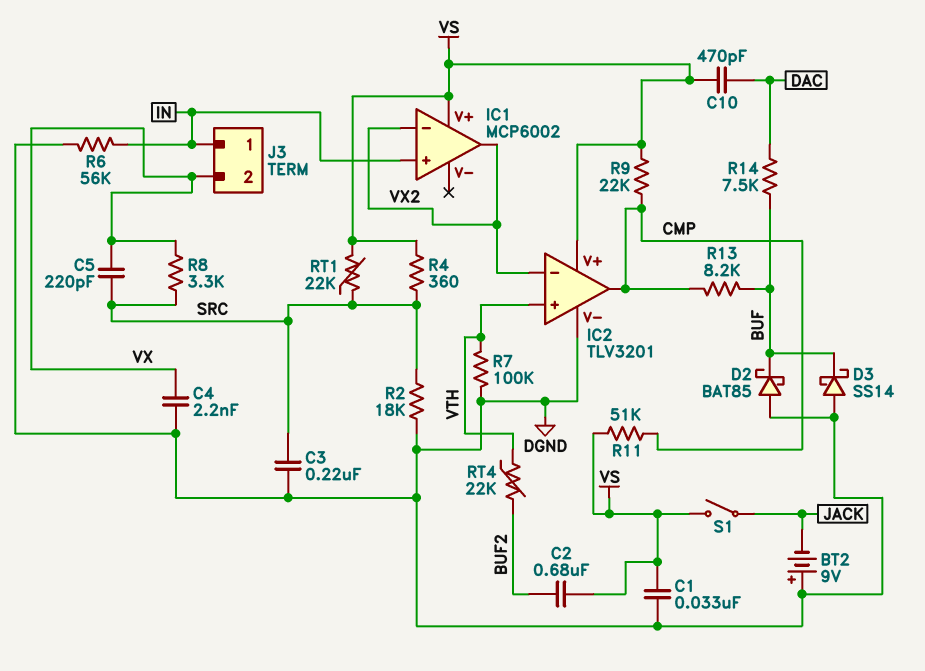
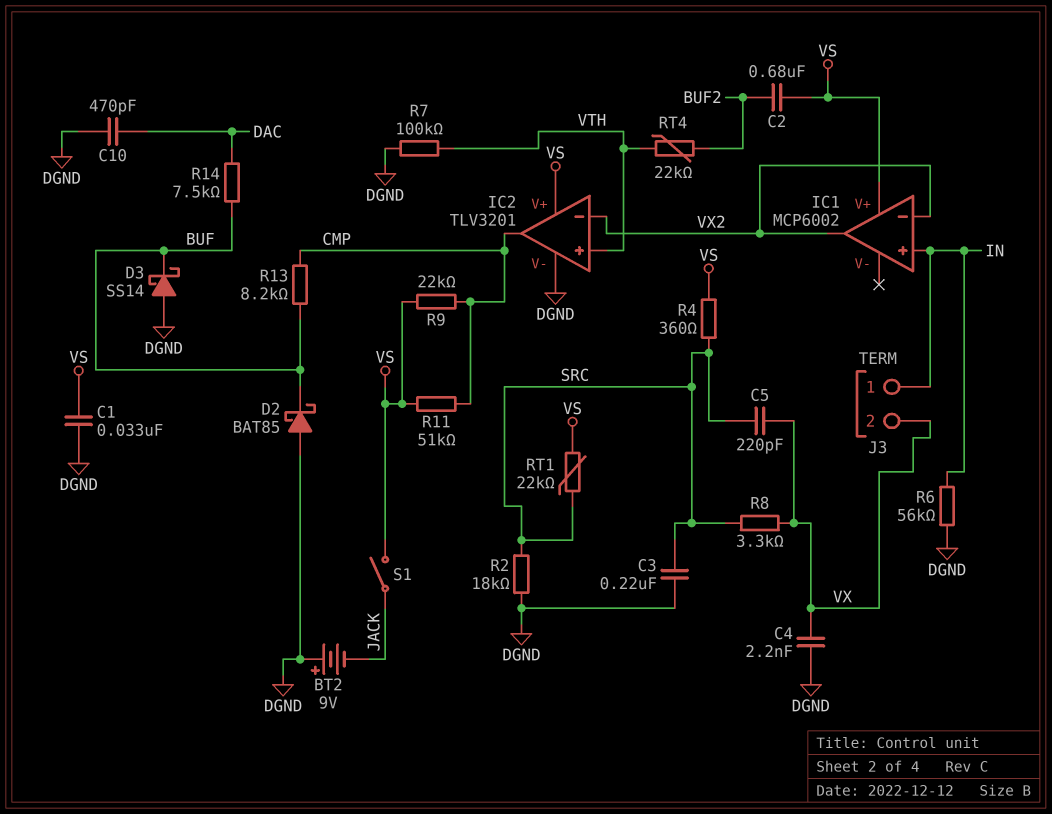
C10: 470pF (DAC, VS) -> 470pF (DAC, DGND)

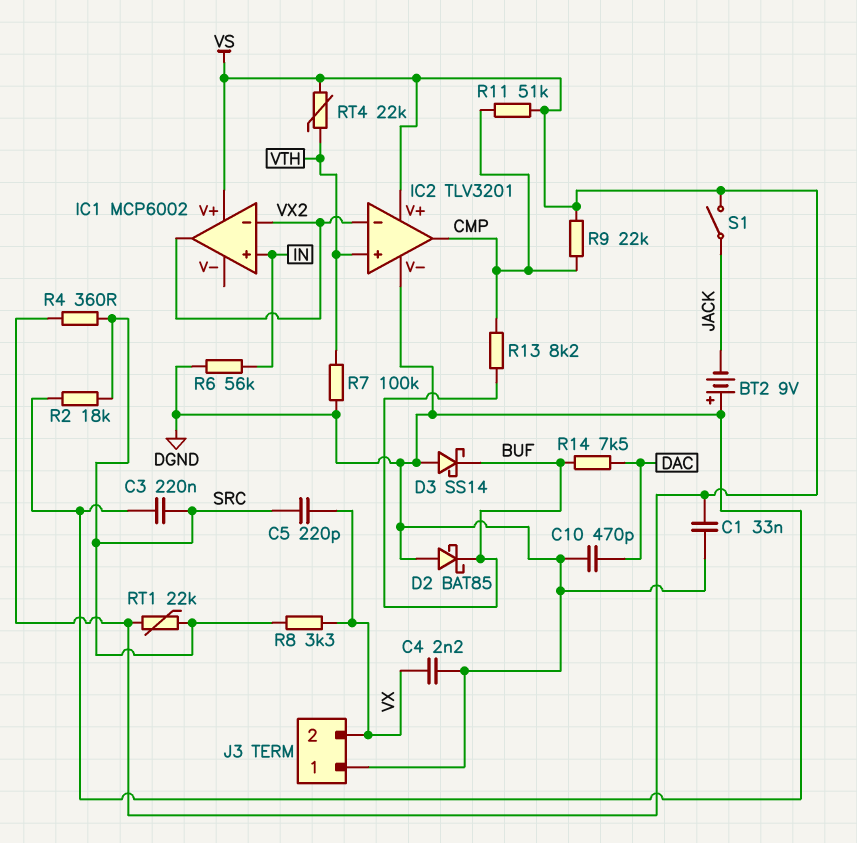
C2: 680nF (BUF2, VS) -> none
J3 pin 1: IN -> DGND
RT4: 22k (BUF2, VTH) -> 22k (VS, VTH)

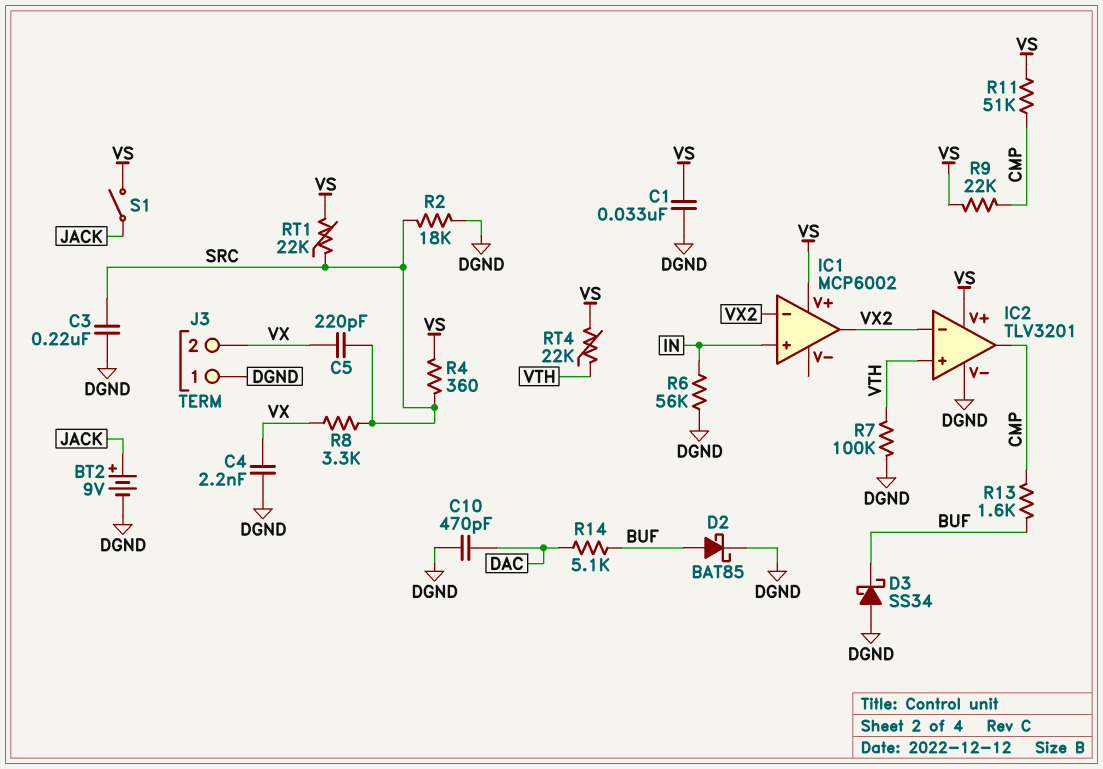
BT2: 9V (plus DGND, minus JACK) -> 9V (plus JACK, minus DGND)
D2: schottky BAT85 (A DGND, K BUF) -> schottky BAT85 (A BUF, K DGND)
D3: schottky SS14 (A DGND, K BUF) -> schottky SS34 (A DGND, K BUF)
R13: 8.2k (BUF, CMP) -> 1.6k (BUF, CMP)
R14: 7.5k (BUF, DAC) -> 5.1k (BUF, DAC)

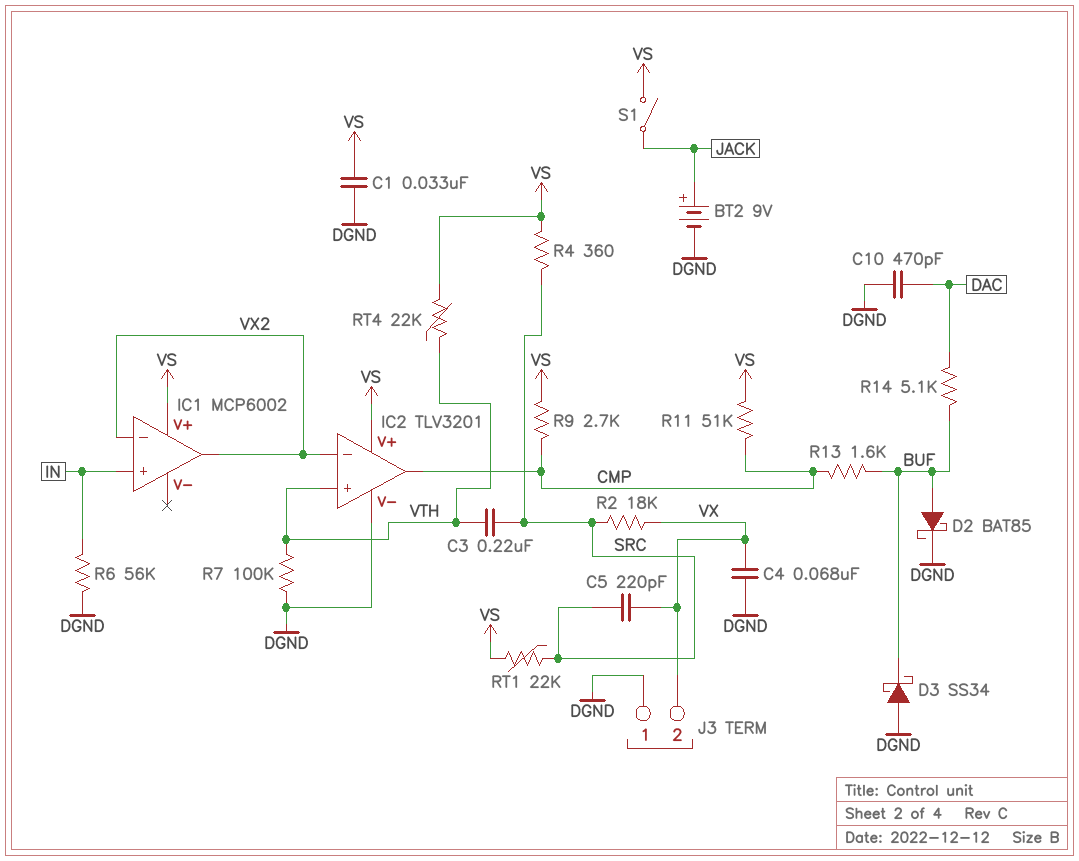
C3: 220nF (DGND, SRC) -> 220nF (SRC, VTH)
C4: 2.2nF (DGND, VX) -> 68nF (DGND, VX)
R2: 18k (DGND, SRC) -> 18k (SRC, VX)
R8: 3.3k (SRC, VX) -> none
R9: 22k (CMP, VS) -> 2.7k (CMP, VS)

